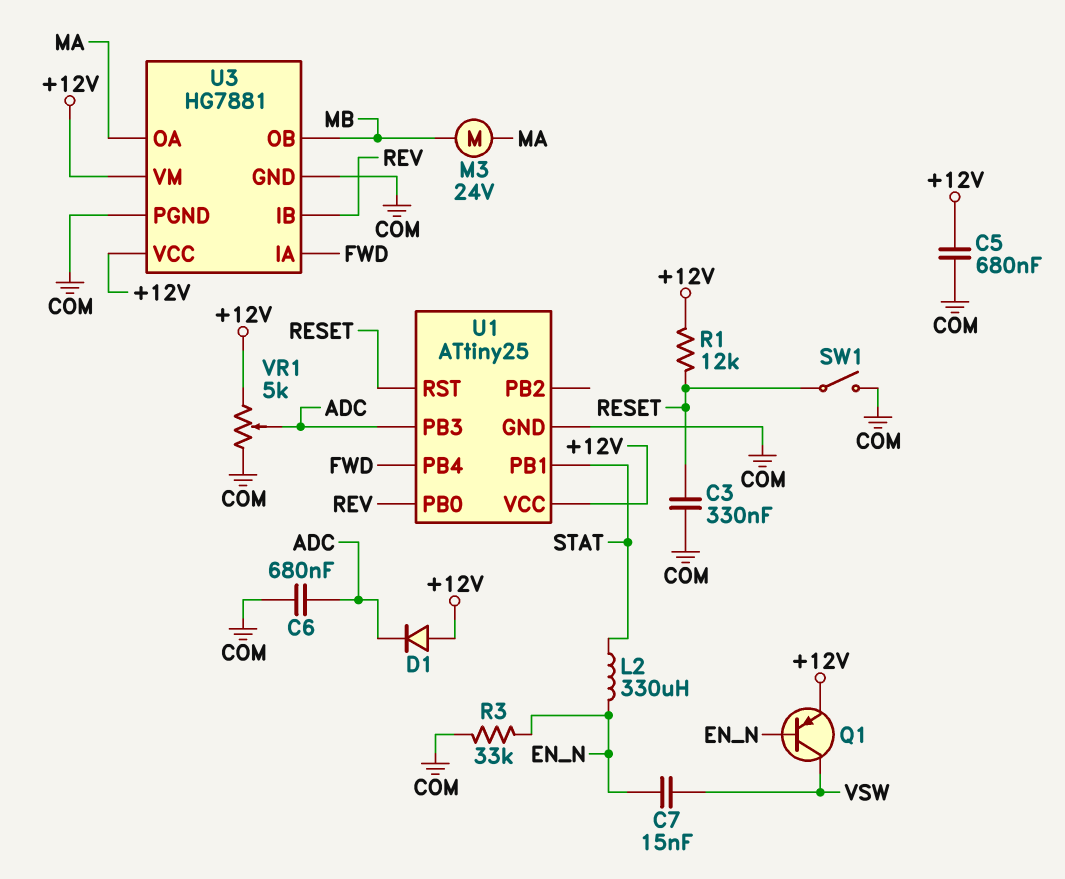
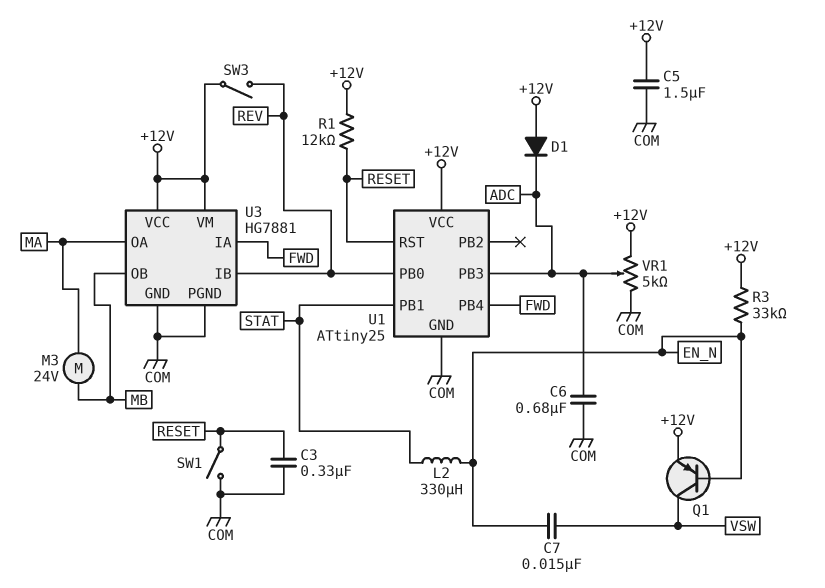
C5: 680nF (+12V, COM) -> 1.5uF (+12V, COM)
R3: 33k (COM, EN_N) -> 33k (+12V, EN_N)
SW3: none -> switch (+12V, REV)

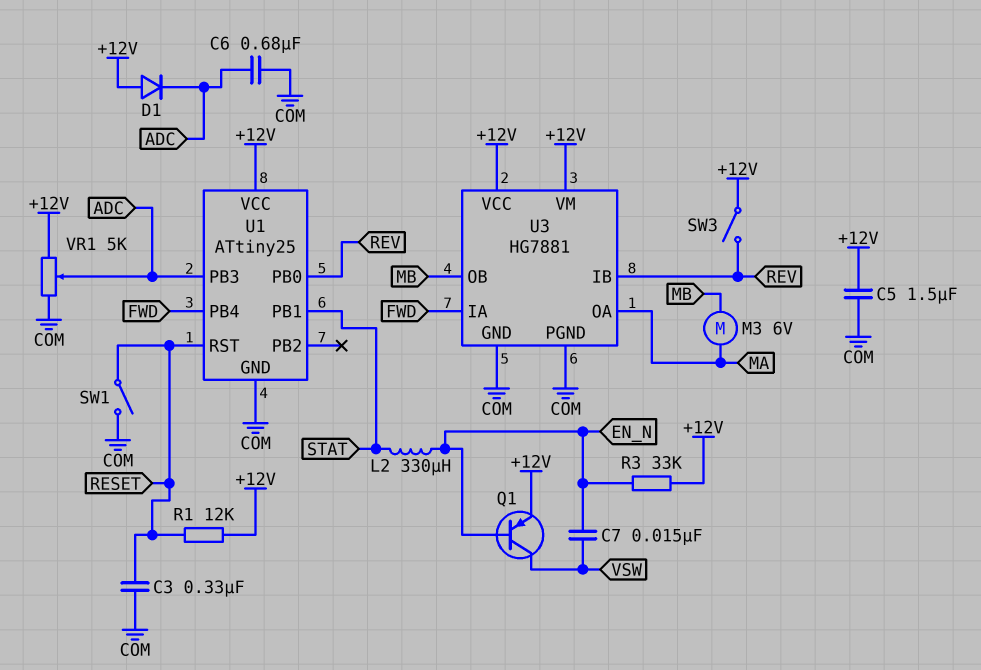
M3: motor 24V (MA, MB) -> motor 6V (MA, MB)

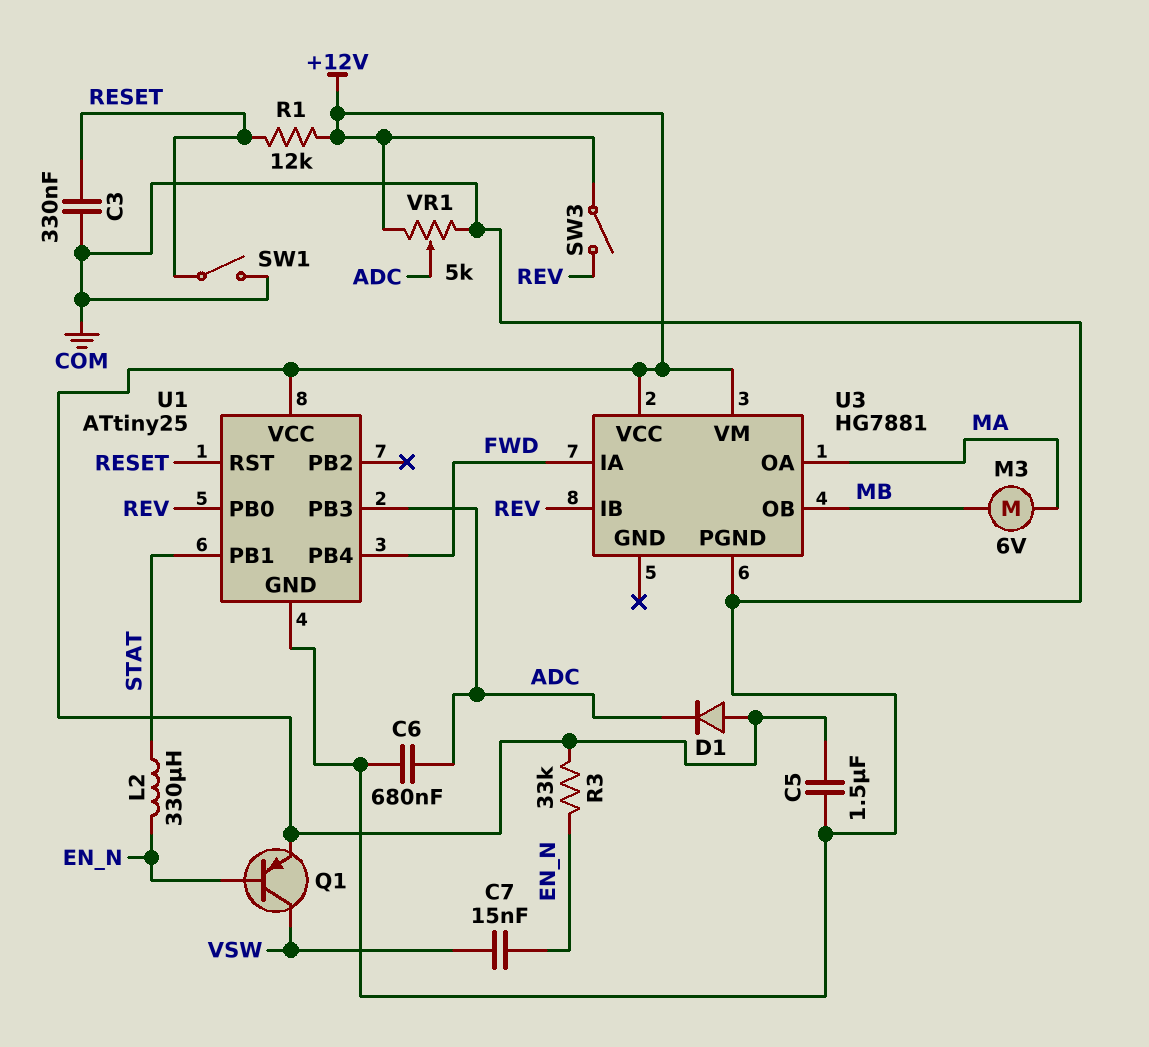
U3 pin GND: COM -> none

